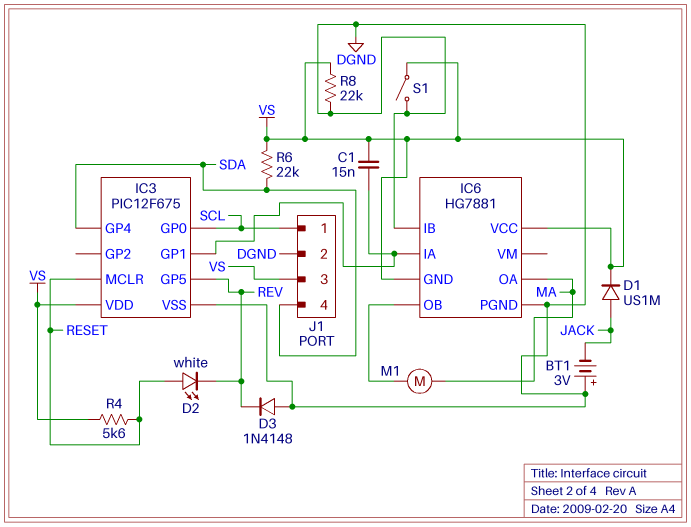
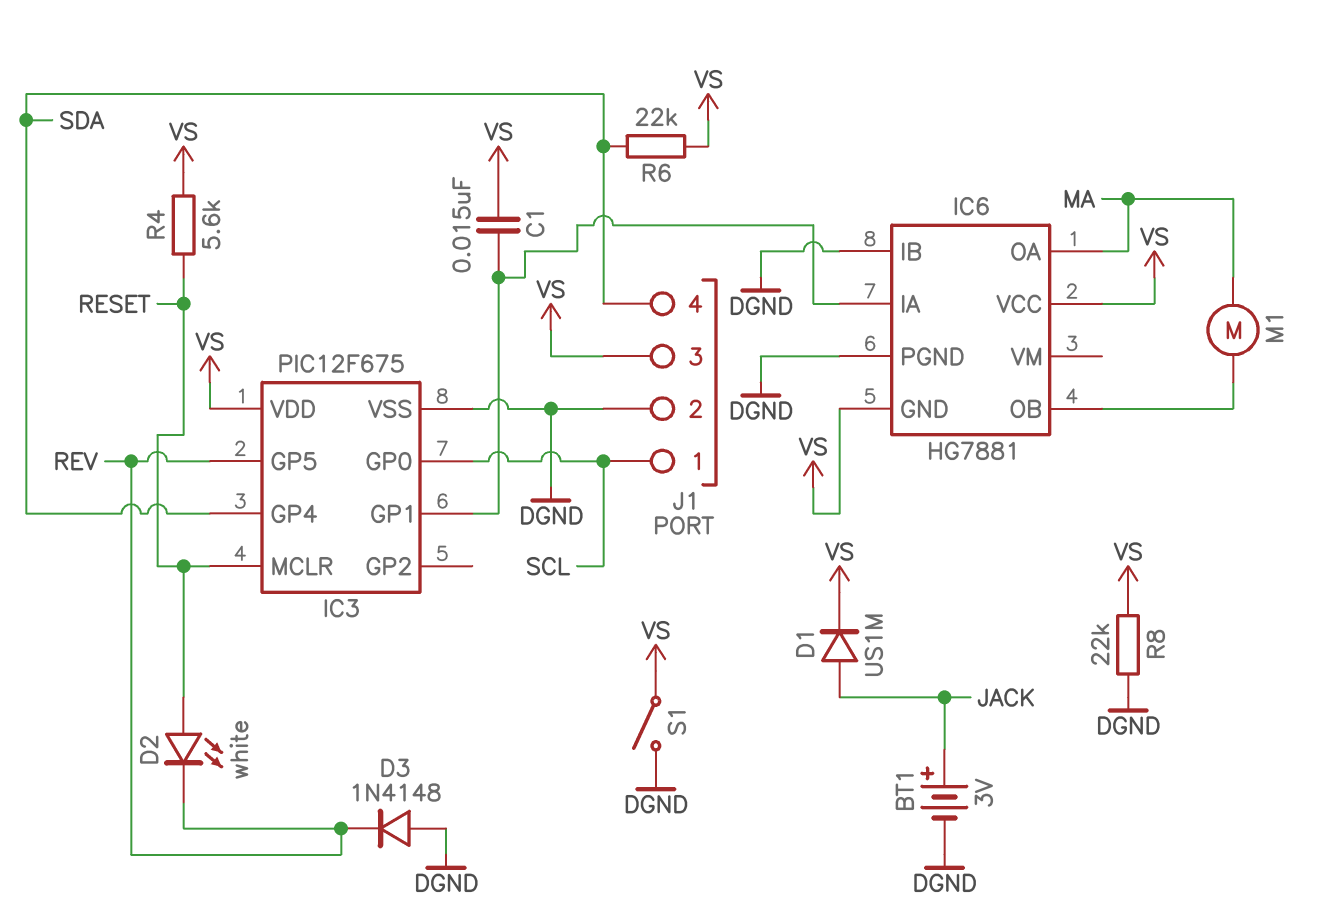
BT1: 3V (plus DGND, minus JACK) -> 3V (plus JACK, minus DGND)

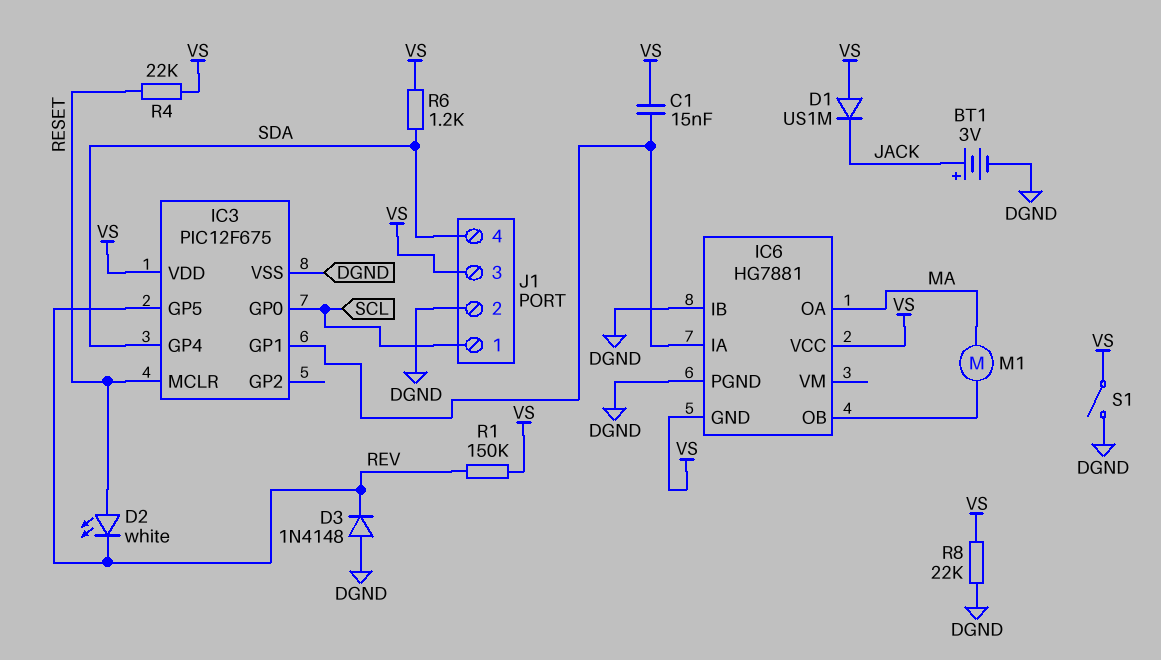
D1: diode US1M (A JACK, K VS) -> diode US1M (A VS, K JACK)
R1: none -> 150k (REV, VS)
R4: 5.6k (RESET, VS) -> 22k (RESET, VS)
R6: 22k (SDA, VS) -> 1.2k (SDA, VS)

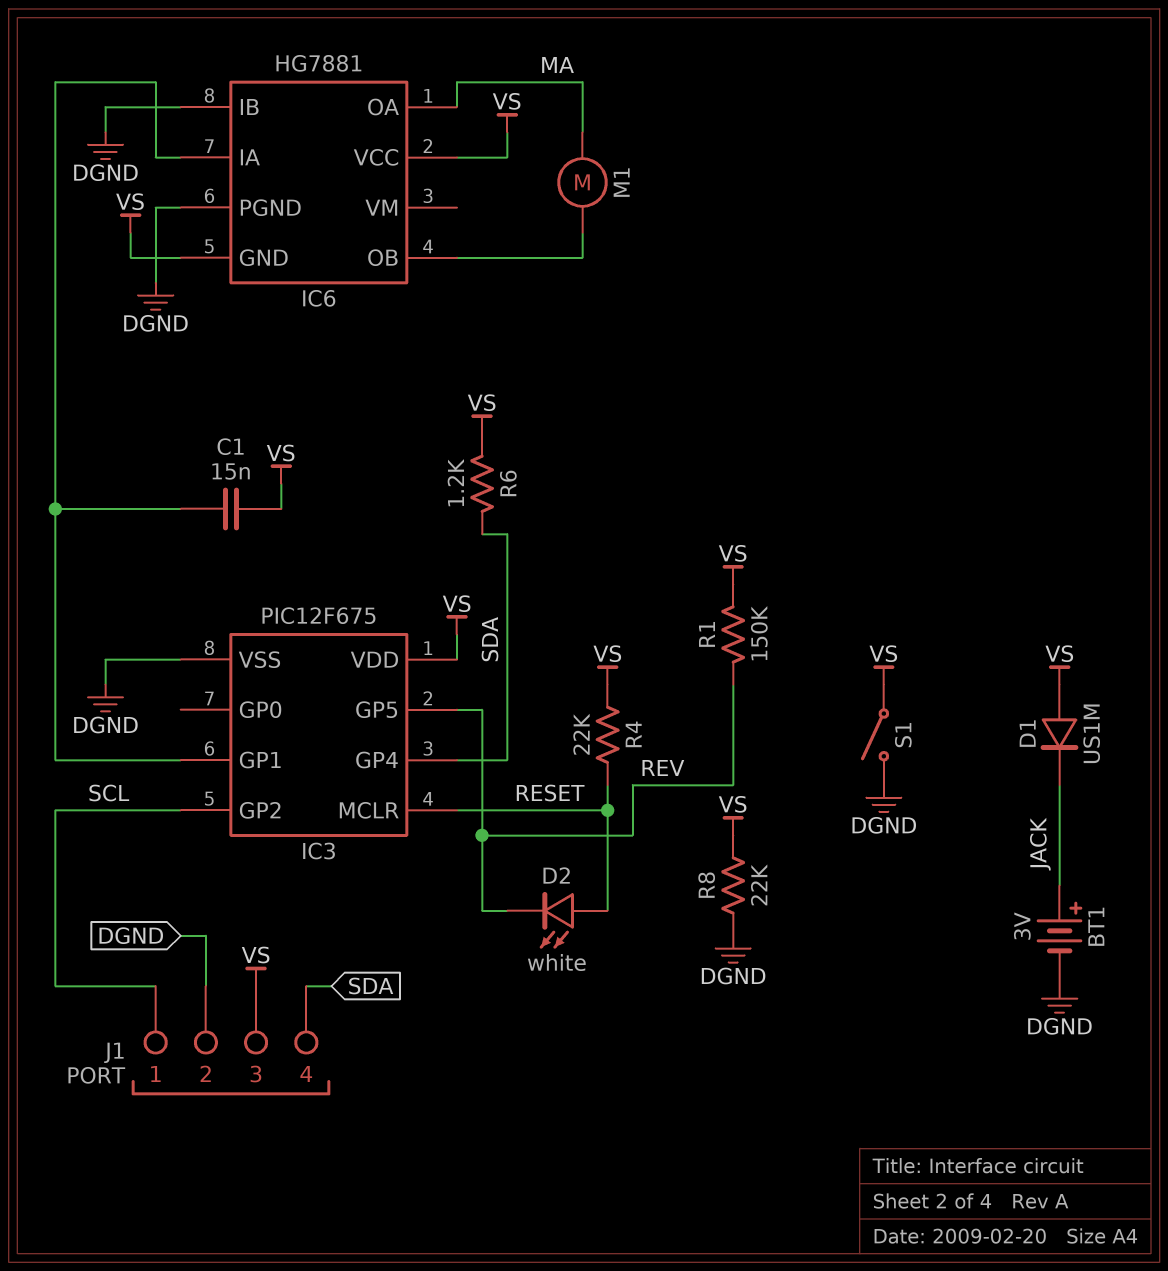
D3: diode 1N4148 (A DGND, K REV) -> none
IC3 pin GP0: SCL -> none
IC3 pin GP2: none -> SCL

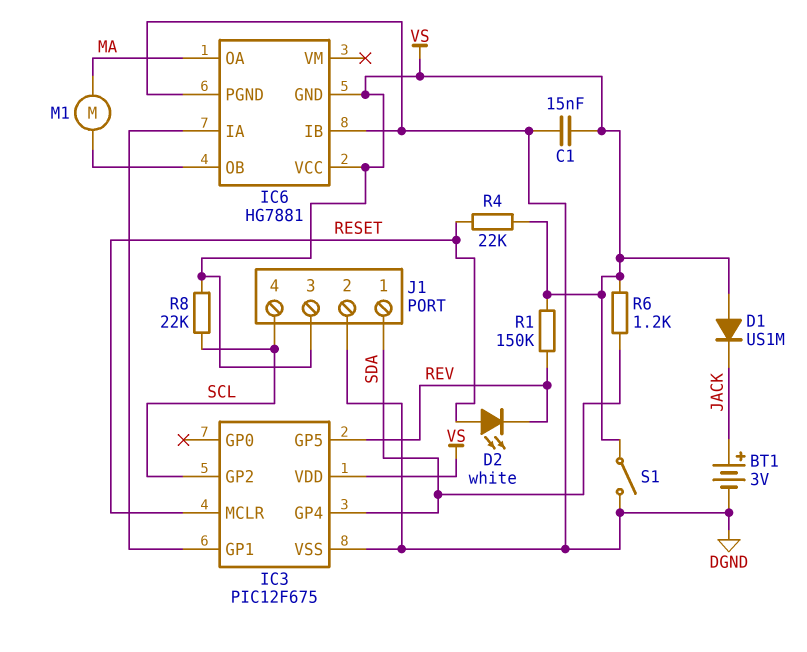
C1: 15nF (IC3/GP1, VS) -> 15nF (DGND, VS)
J1 pin 1: SCL -> SDA
J1 pin 4: SDA -> SCL
R8: 22k (DGND, VS) -> 22k (SCL, VS)

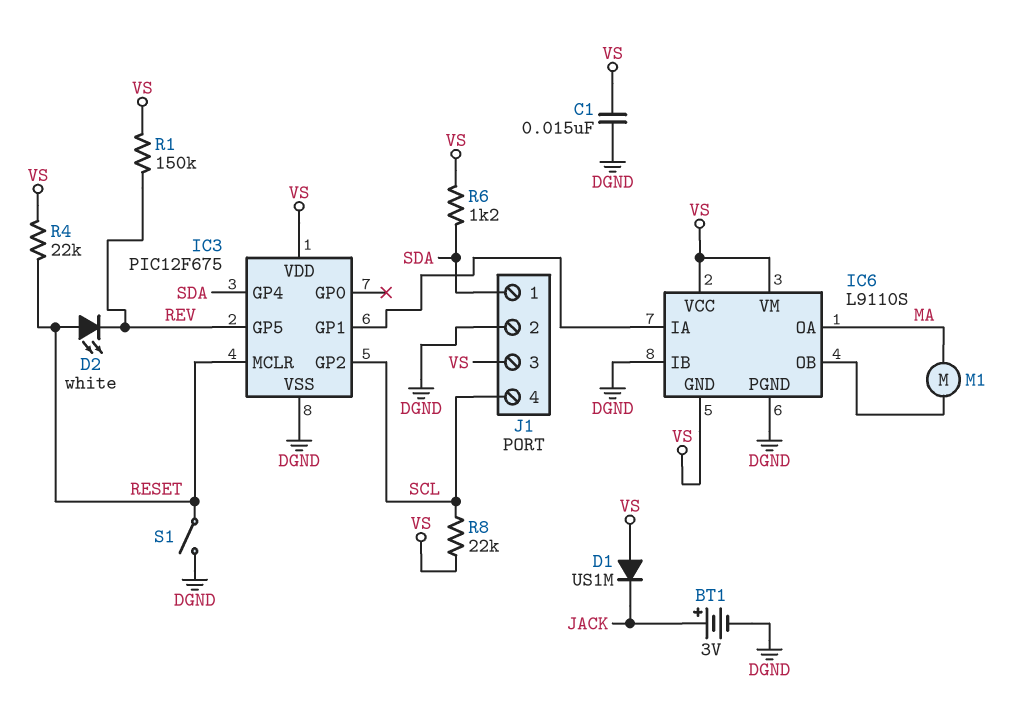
IC6: HG7881 -> L9110S
IC6 pin VM: none -> VS
S1: switch (DGND, VS) -> switch (DGND, RESET)

